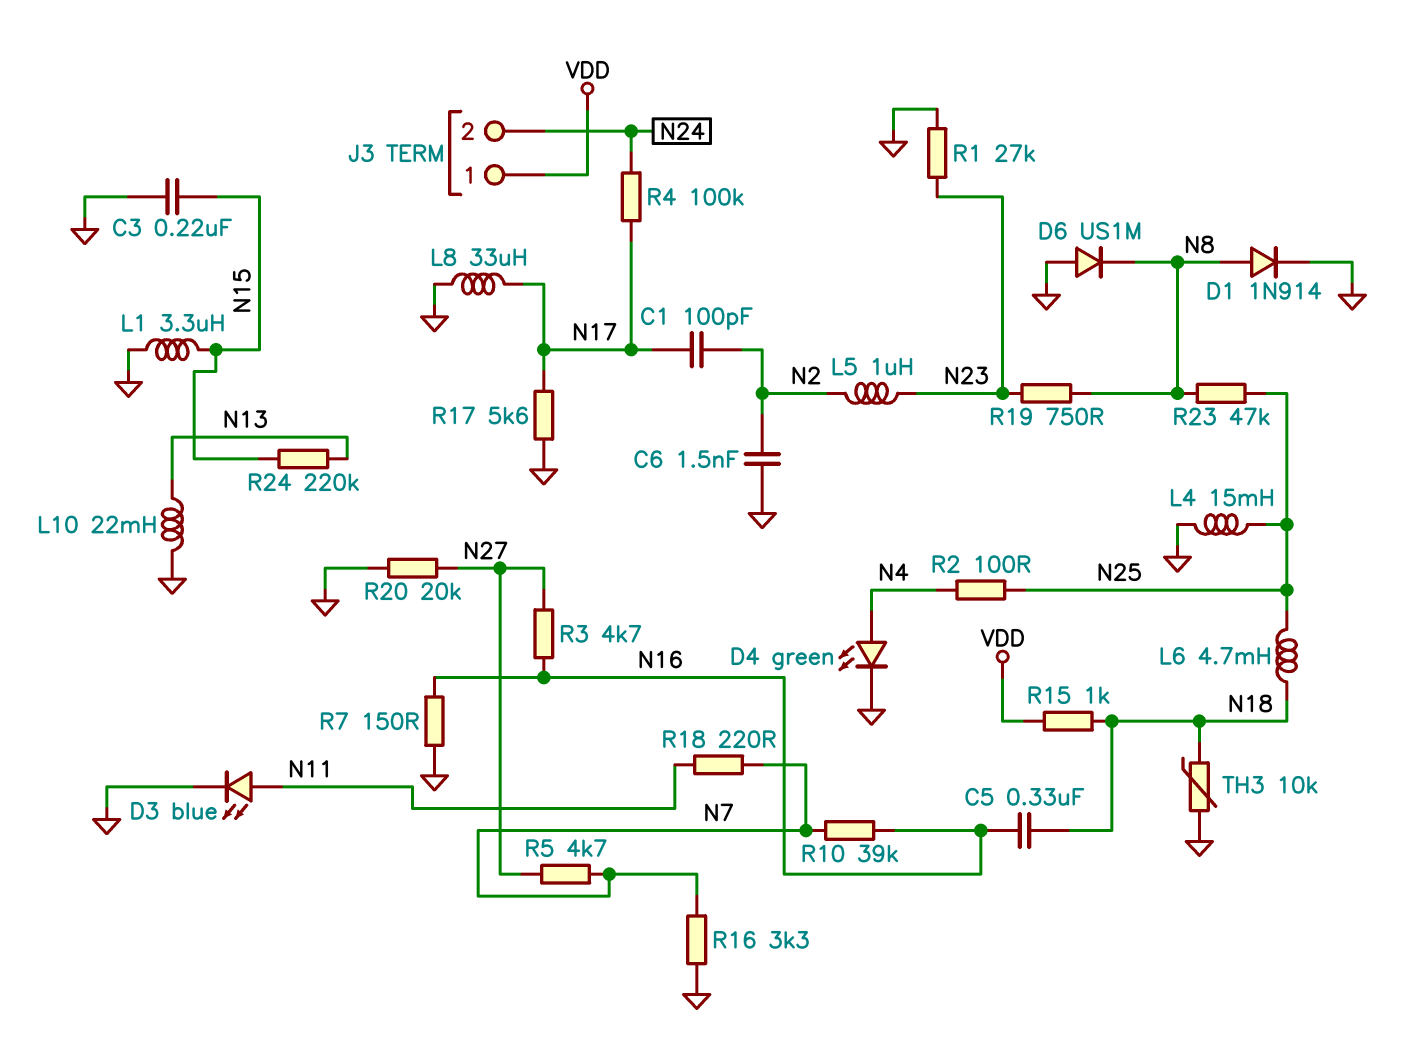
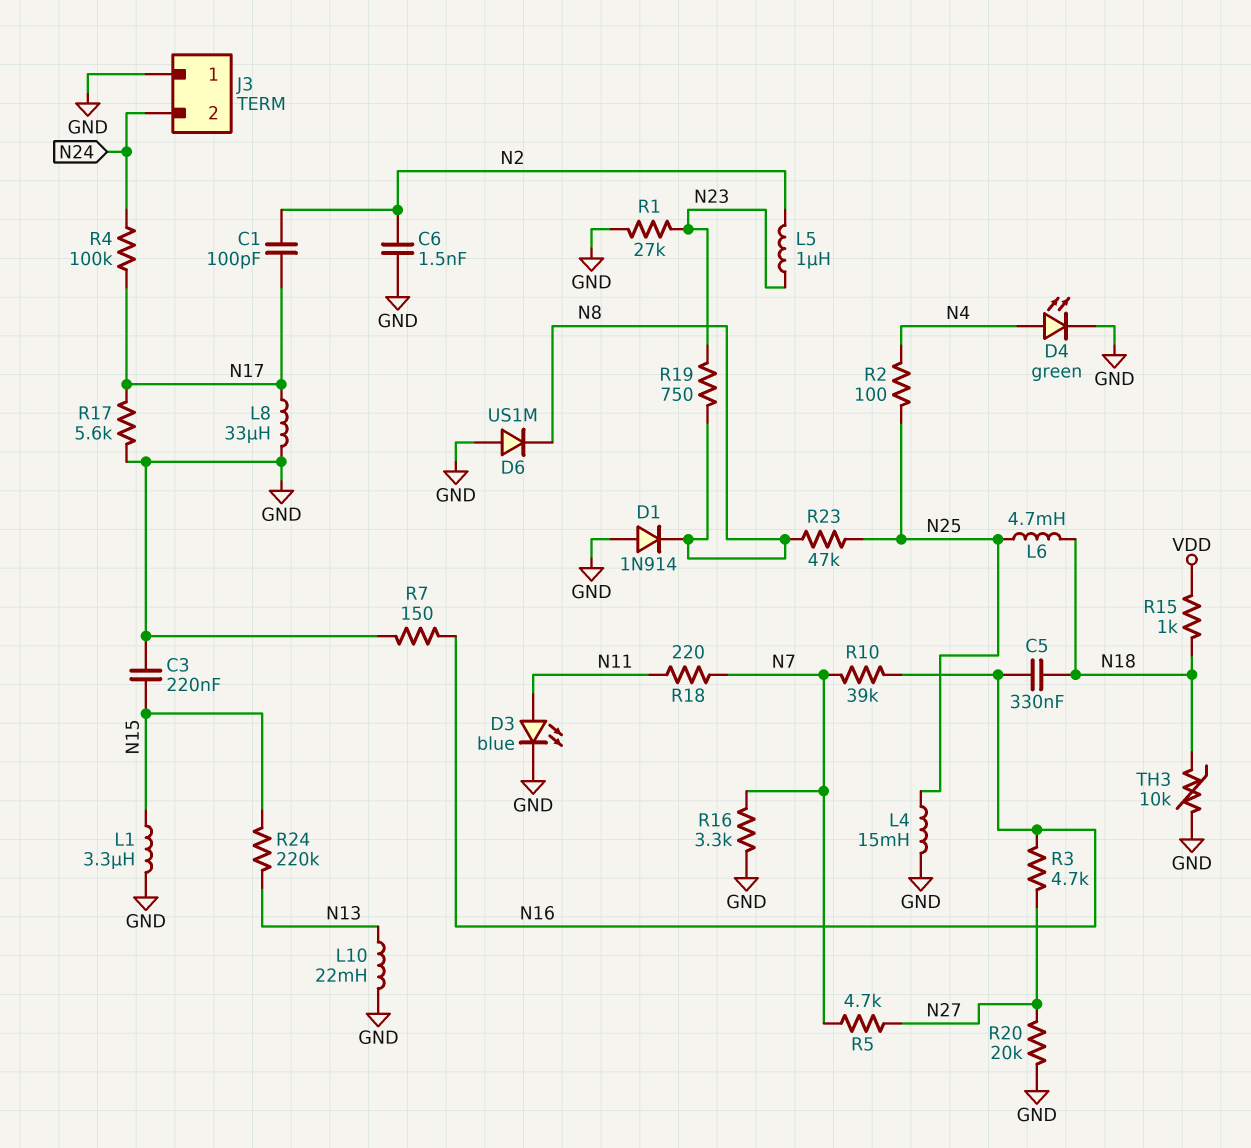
D1: diode 1N914 (A N8, K GND) -> diode 1N914 (A GND, K N8)
J3 pin 1: VDD -> GND

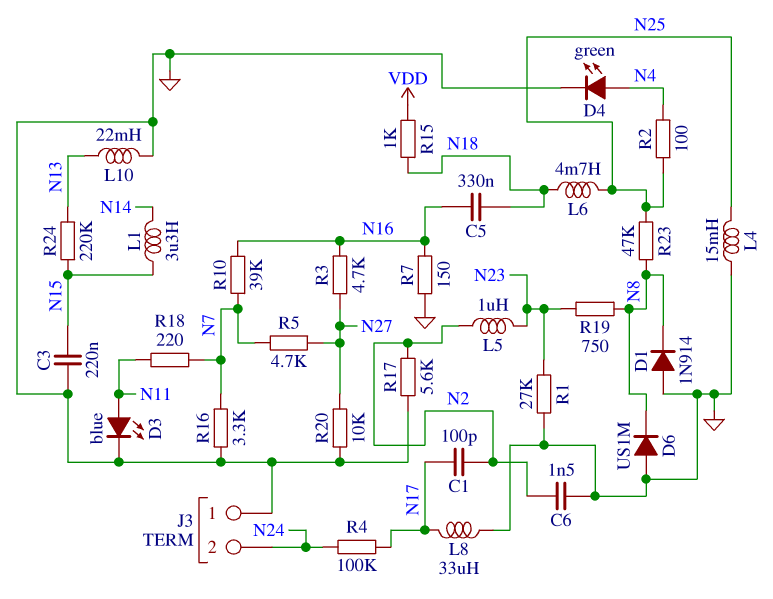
L1: 3.3uH (GND, N15) -> 3.3uH (N14, N15)
R17: 5.6k (GND, N17) -> 5.6k (GND, N2)
R20: 20k (GND, N27) -> 10k (GND, N27)
TH3: 10k (GND, N18) -> none

